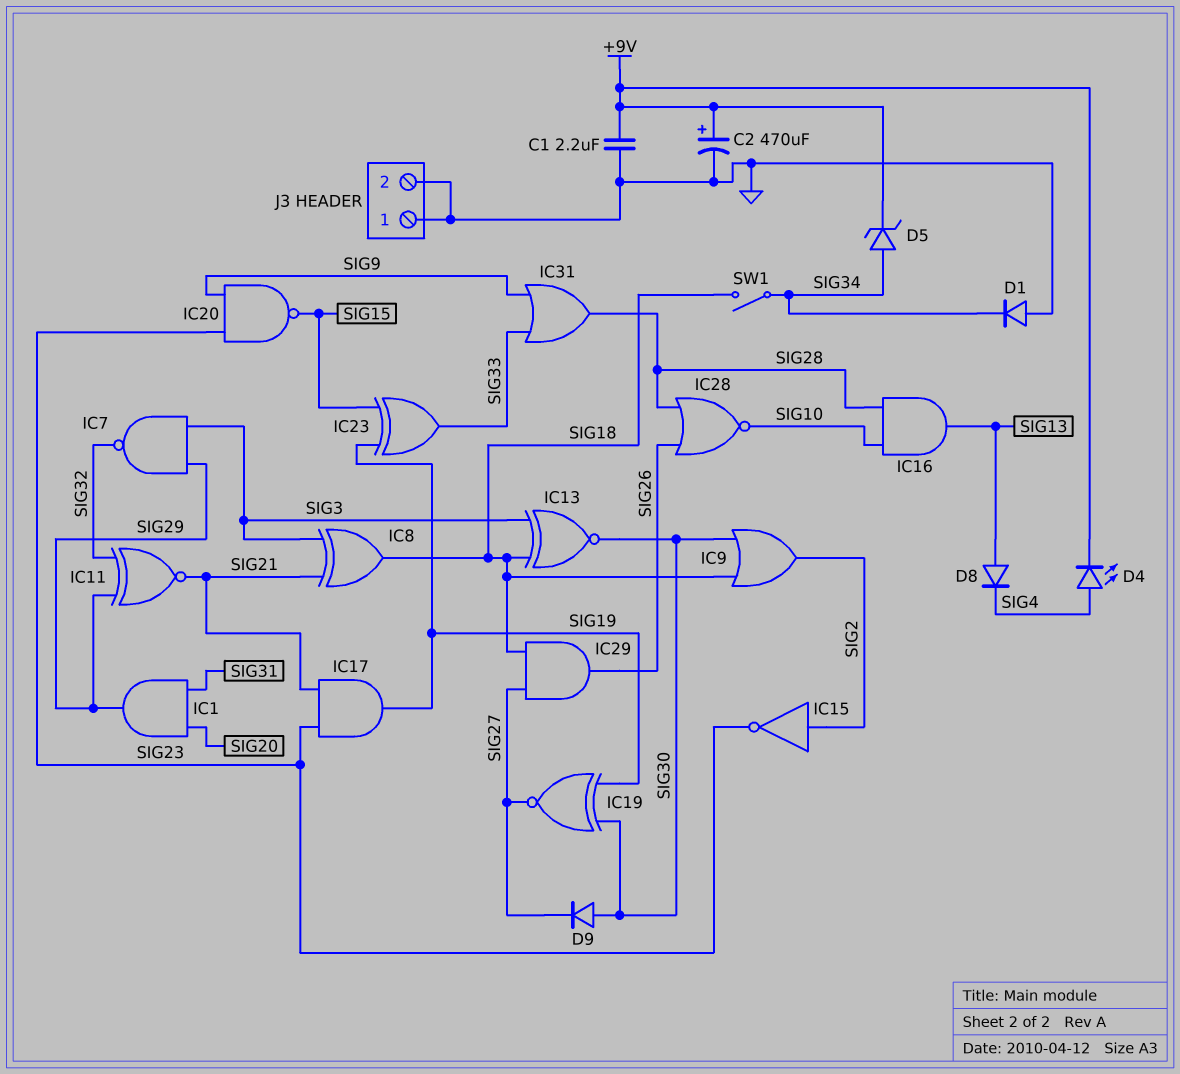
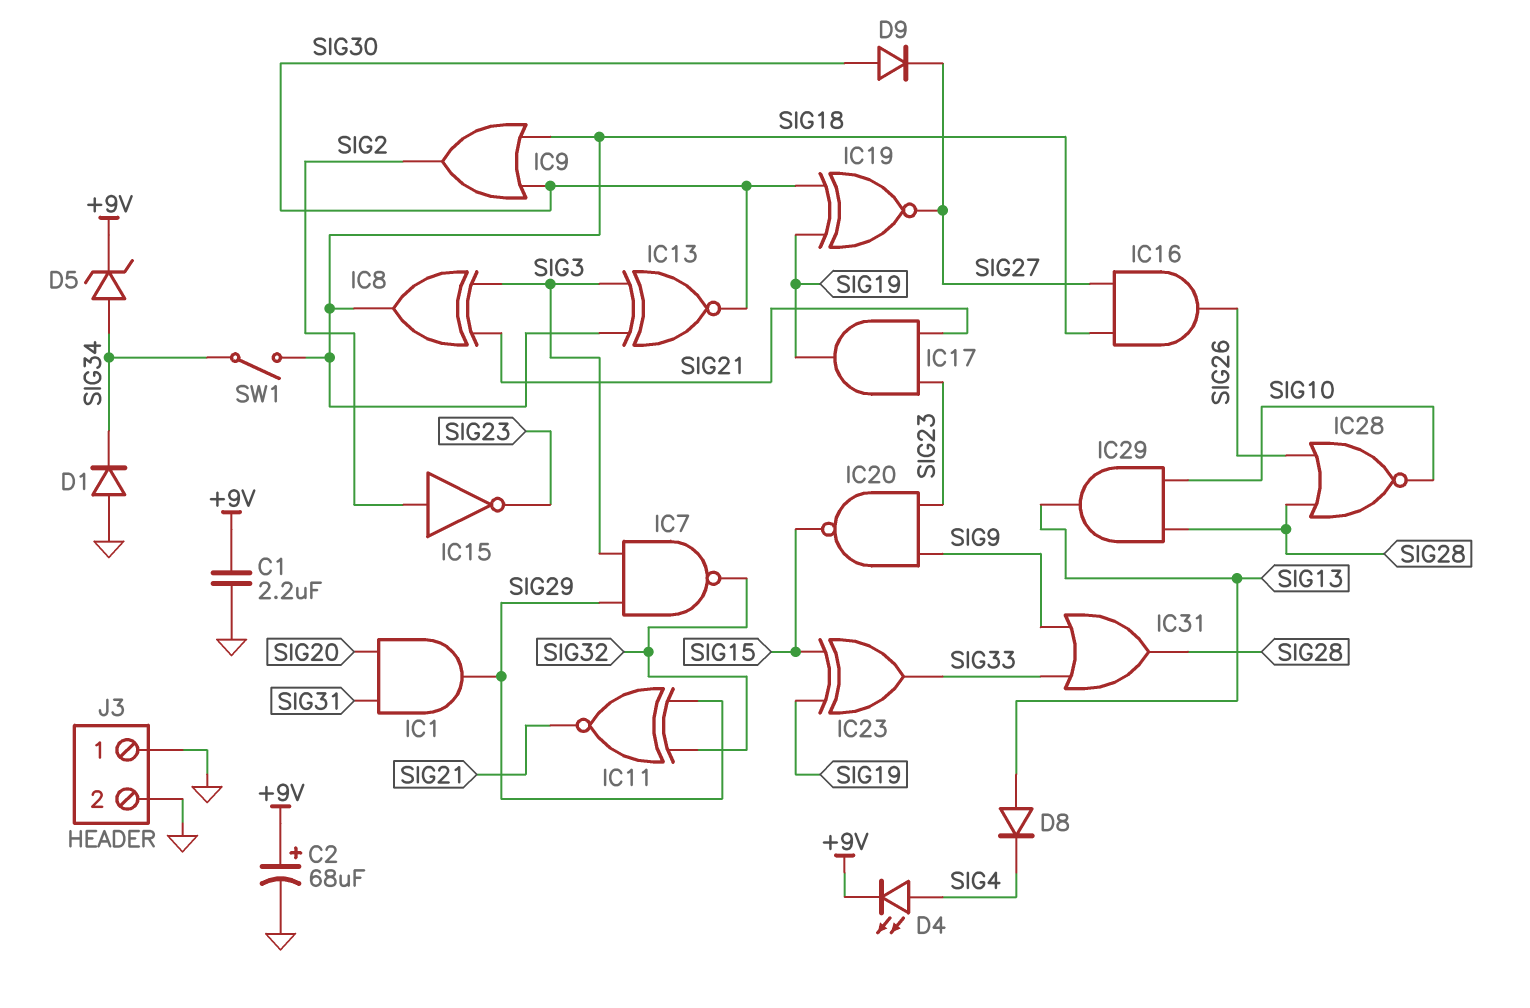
C2: 470uF (plus +9V, minus GND) -> 68uF (plus +9V, minus GND)
IC16: AND (in SIG10, in SIG28, out SIG13) -> AND (in SIG18, in SIG27, out SIG26)
IC29: AND (in SIG18, in SIG27, out SIG26) -> AND (in SIG10, in SIG28, out SIG13)

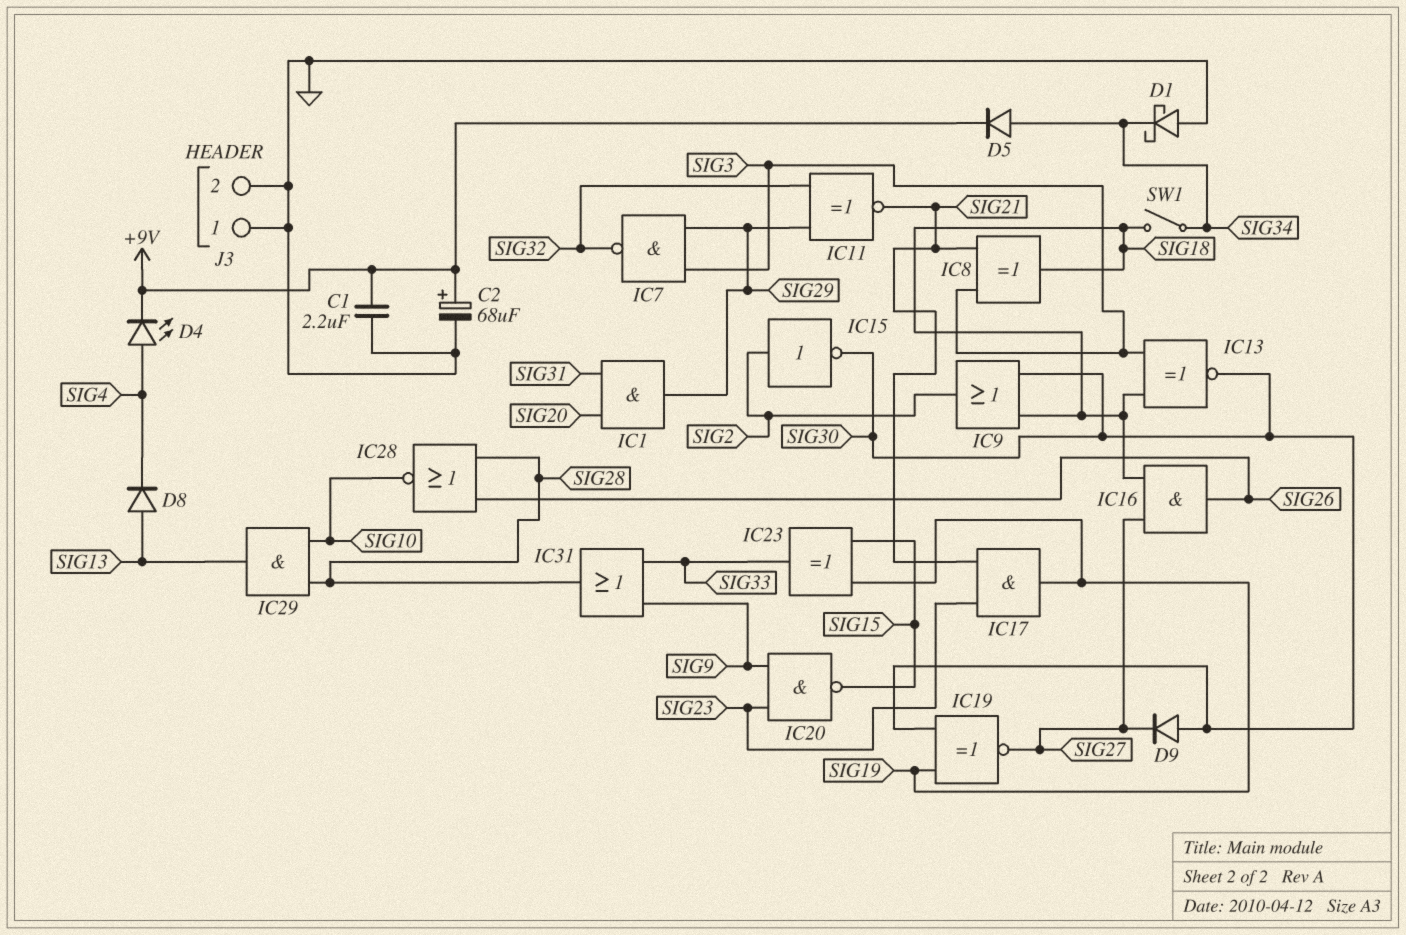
D1: diode (A GND, K SIG34) -> schottky (A GND, K SIG34)
D5: zener (A SIG34, K +9V) -> diode (A SIG34, K +9V)
IC15: NOT (in SIG2, out SIG23) -> NOT (in SIG2, out SIG30)

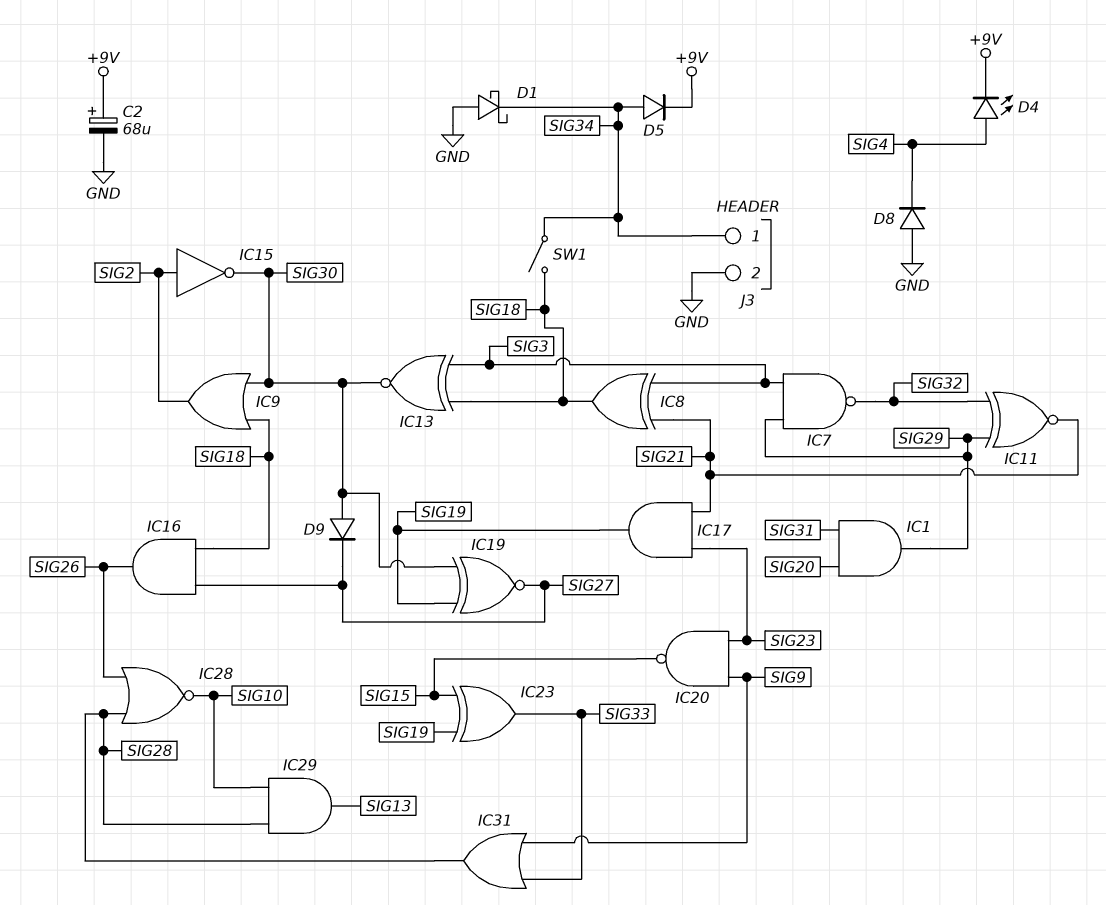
C1: 2.2uF (+9V, GND) -> none
D8: diode (A SIG13, K SIG4) -> diode (A GND, K SIG4)
J3 pin 1: GND -> SIG34

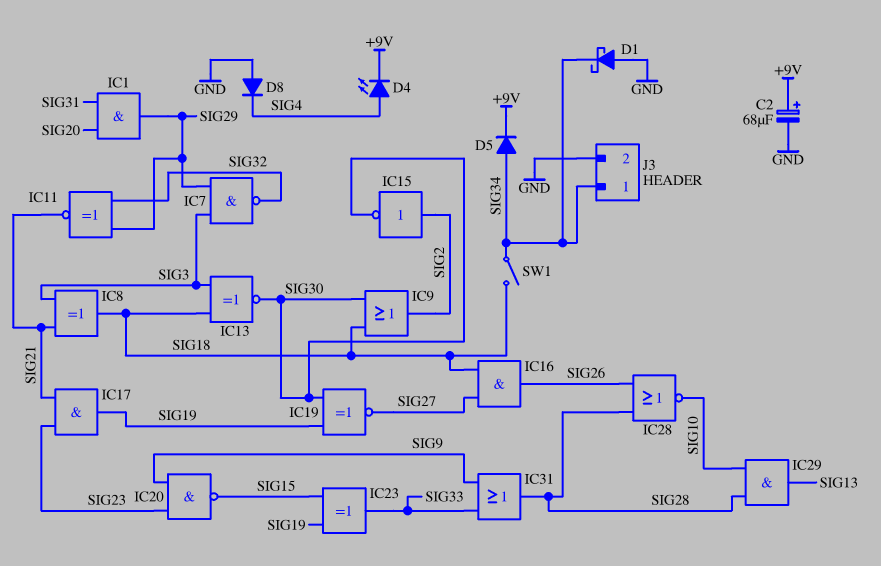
D9: diode (A SIG30, K SIG27) -> none

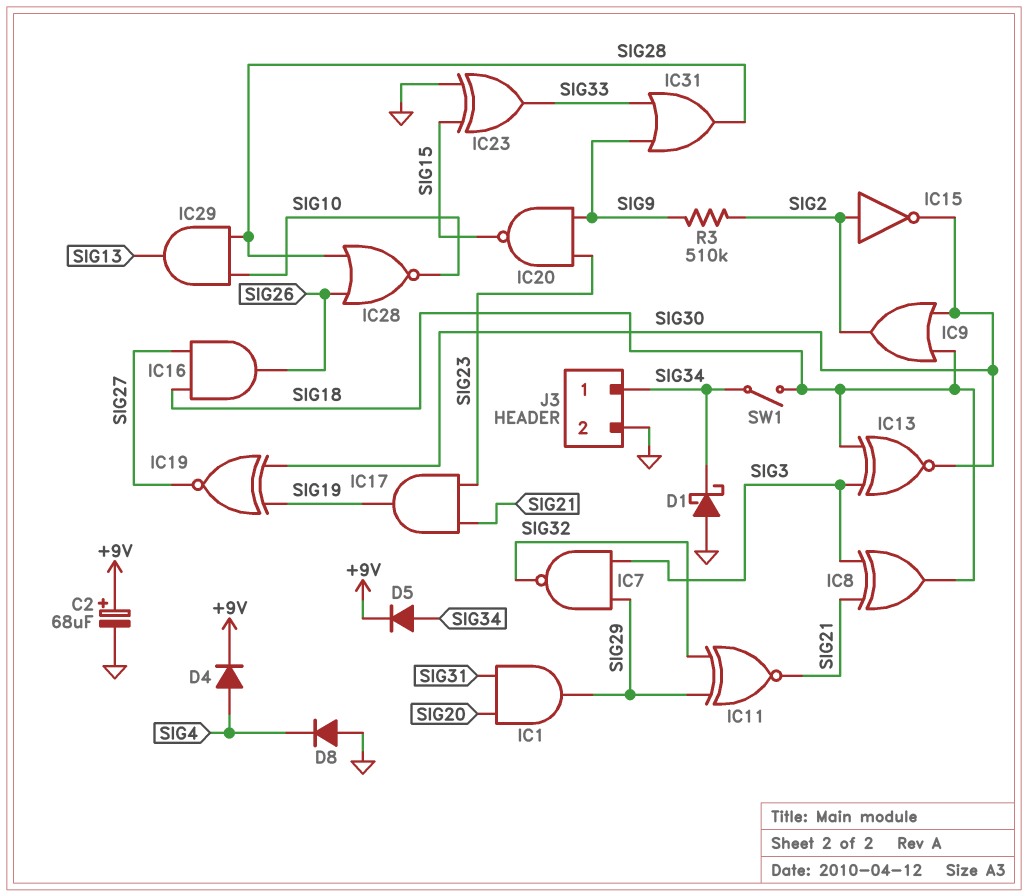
D4: LED (A SIG4, K +9V) -> diode (A SIG4, K +9V)
IC23: XOR (in SIG15, in SIG19, out SIG33) -> XOR (in GND, in SIG15, out SIG33)
R3: none -> 510k (SIG2, SIG9)

